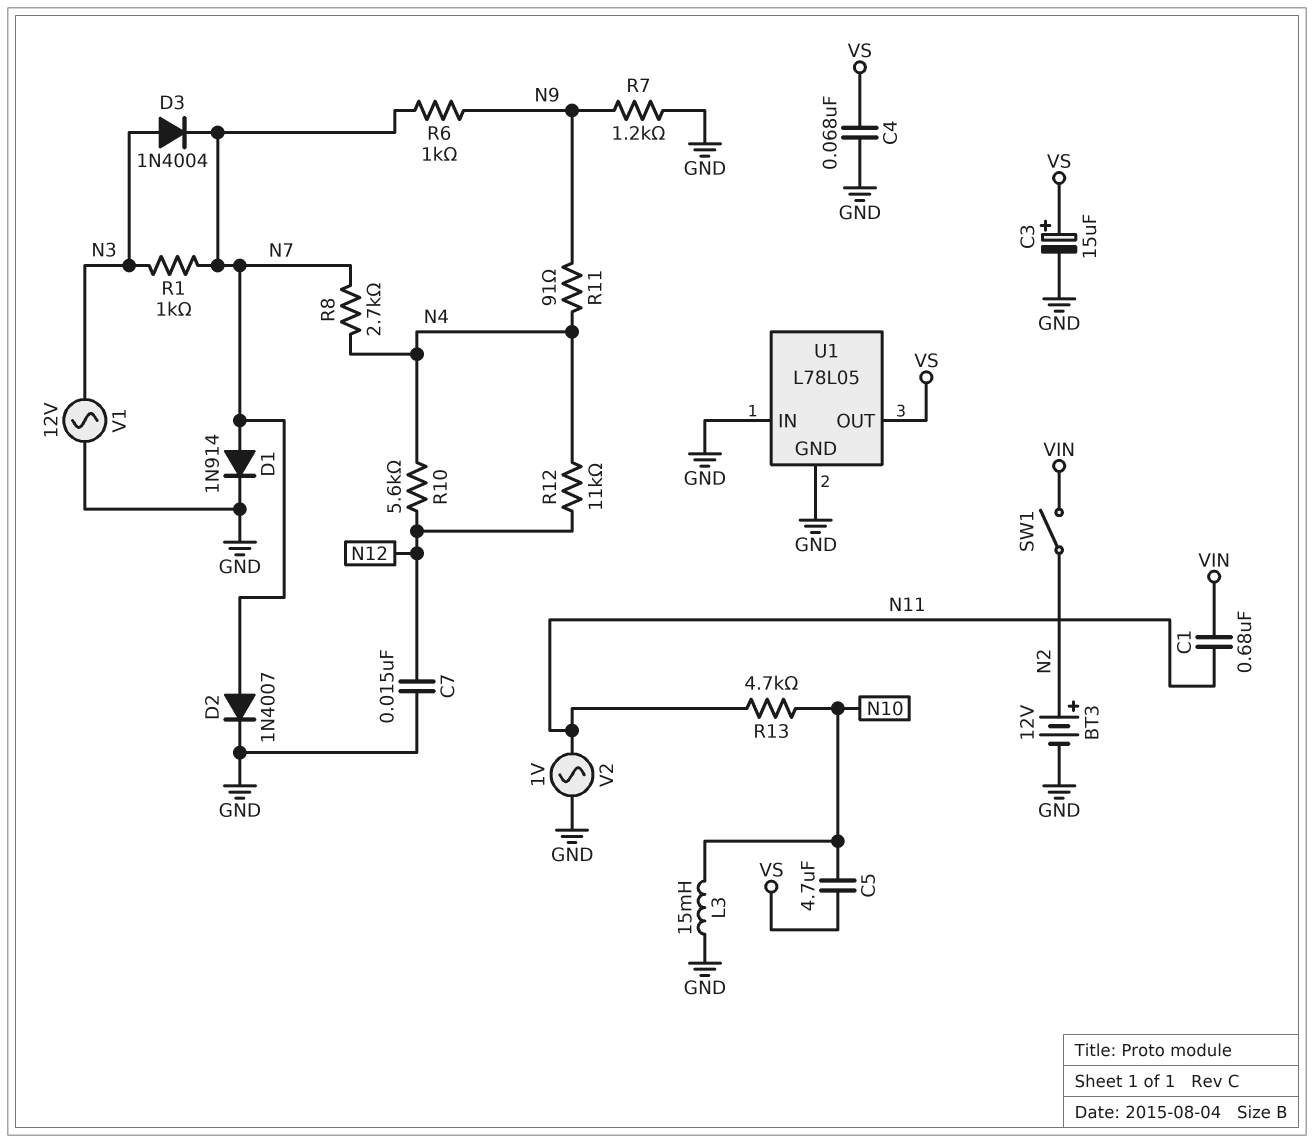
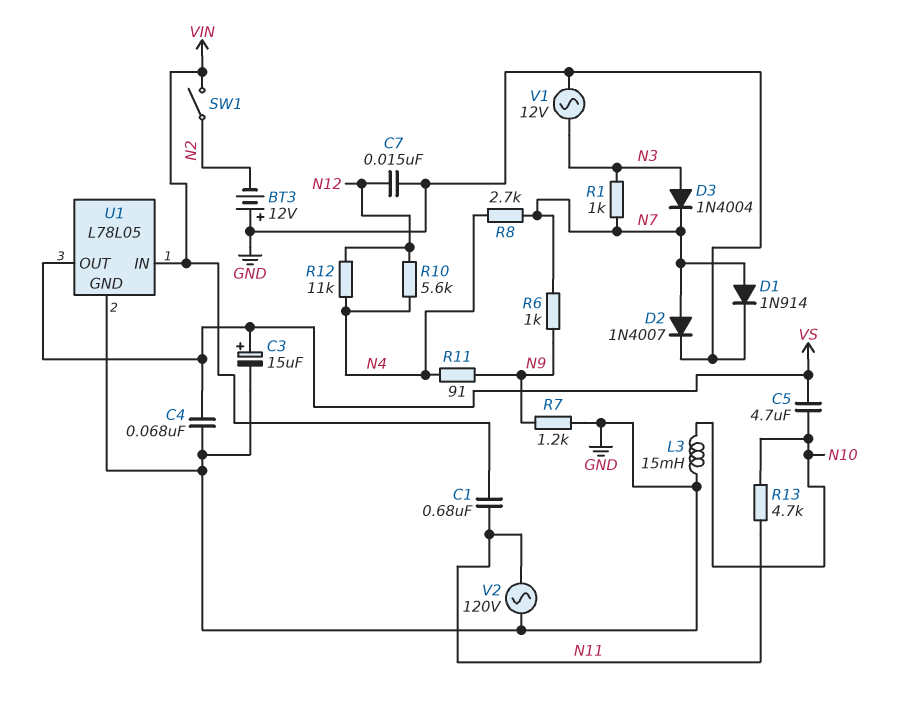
BT3: 12V (plus N2, minus GND) -> 12V (plus GND, minus N2)
U1 pin IN: GND -> VIN
V2: AC 1V (GND, N11) -> AC 120V (GND, N11)

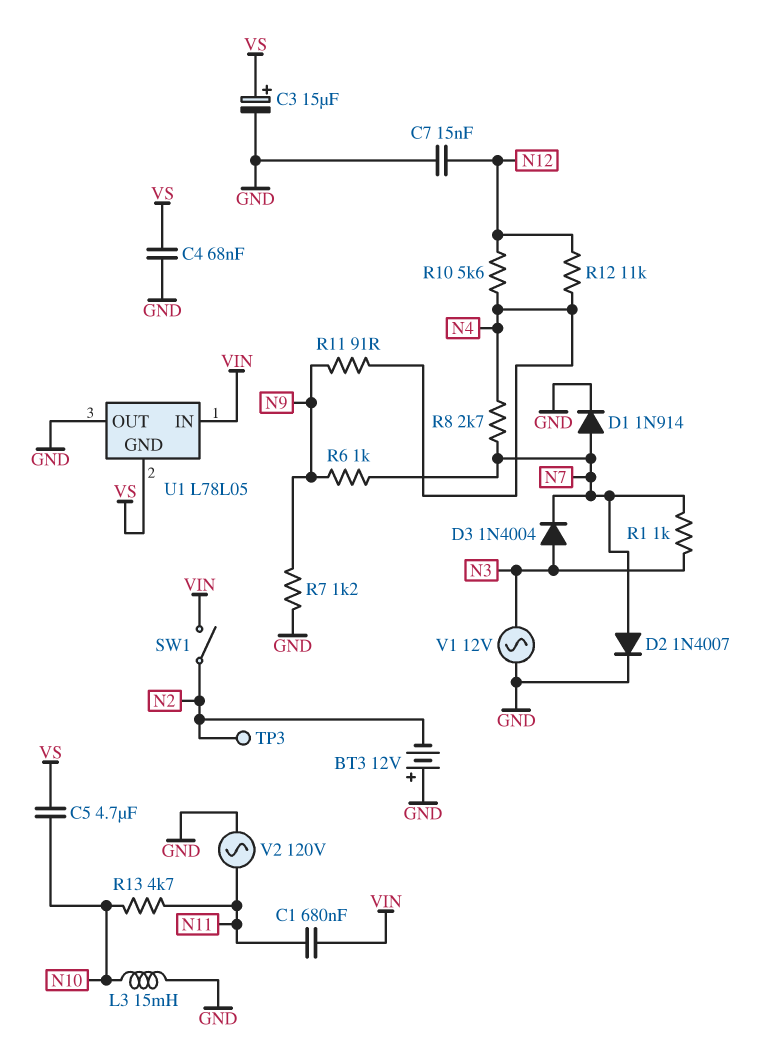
TP3: none -> test point (N2)
U1 pin GND: GND -> VS
U1 pin OUT: VS -> GND

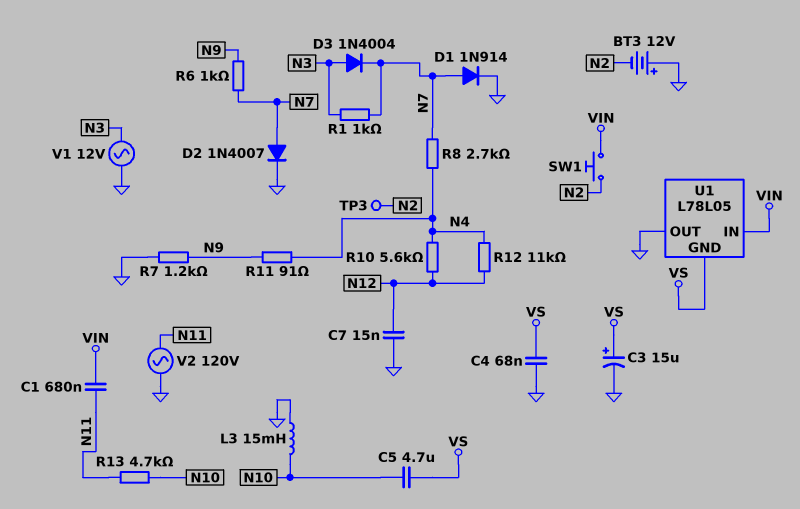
SW1: switch (N2, VIN) -> button (N2, VIN)

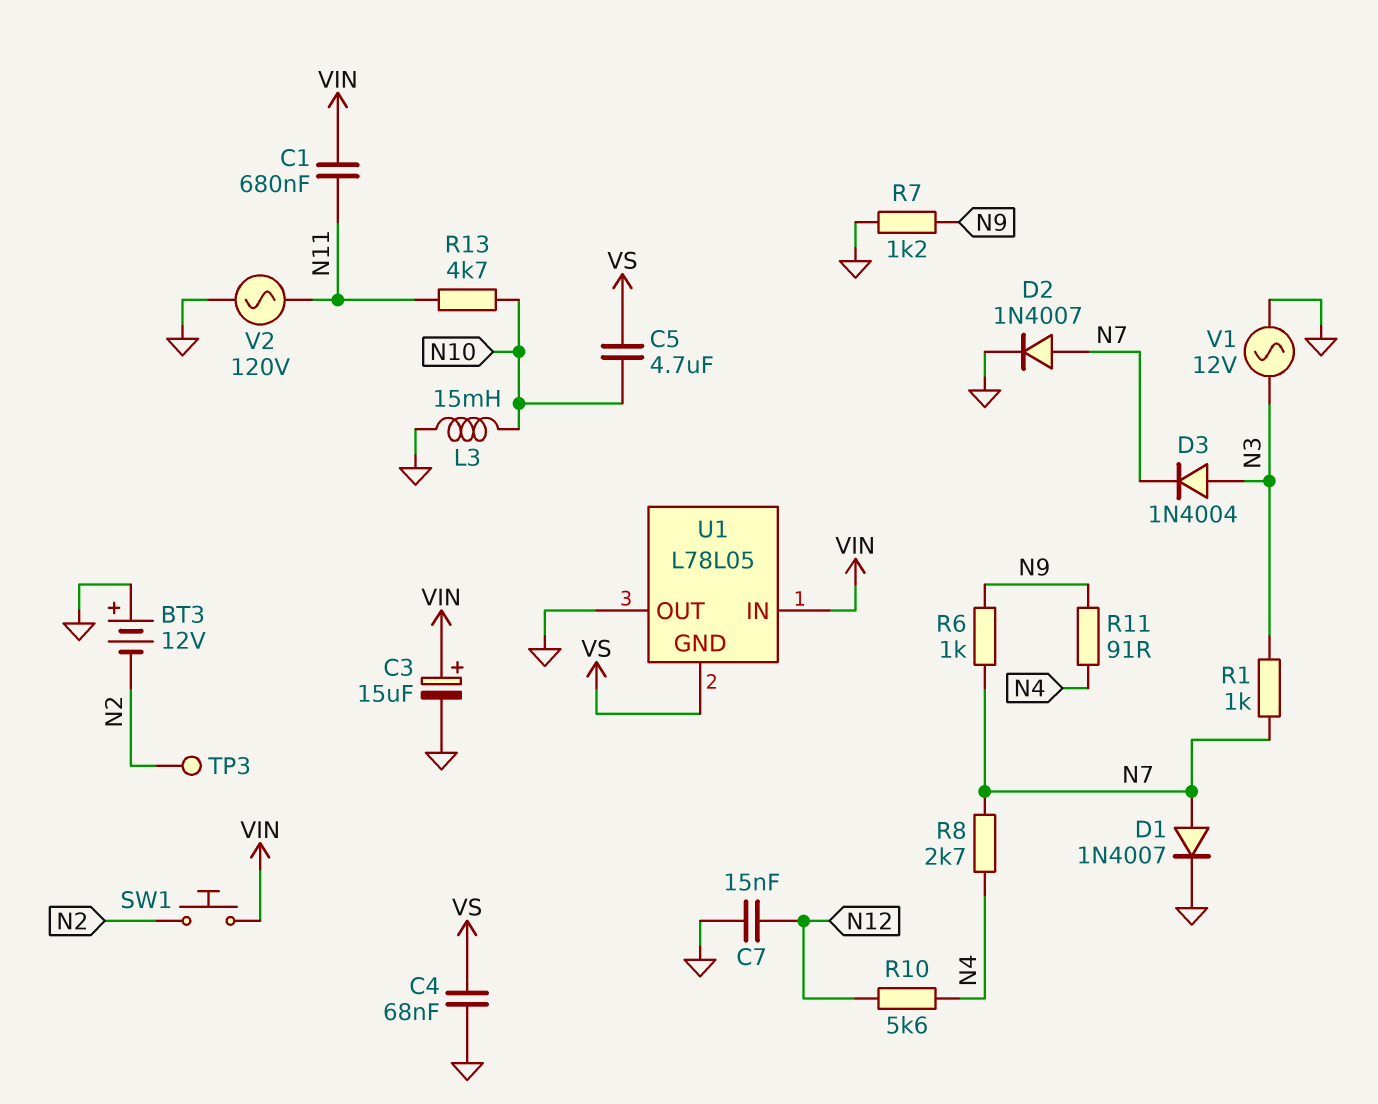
C3: 15uF (plus VS, minus GND) -> 15uF (plus VIN, minus GND)
D1: diode 1N914 (A N7, K GND) -> diode 1N4007 (A N7, K GND)
R12: 11k (N4, N12) -> none

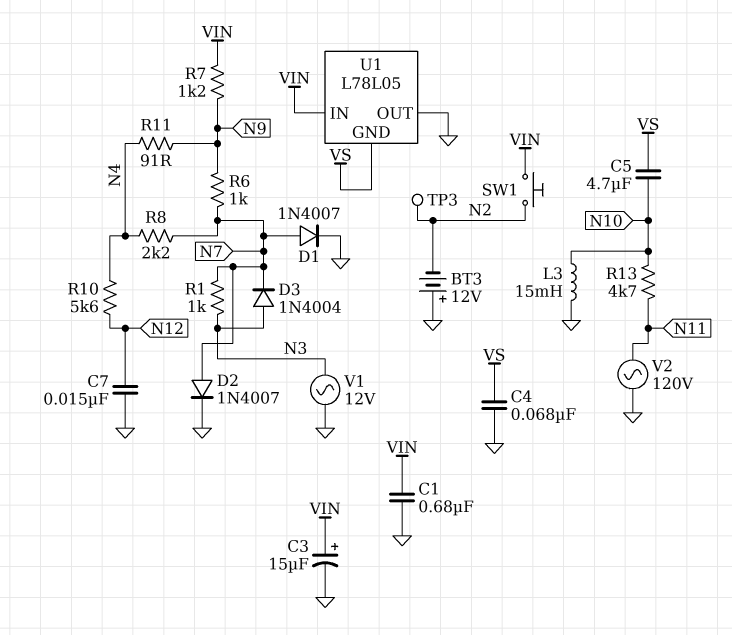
C1: 680nF (N11, VIN) -> 680nF (GND, VIN)
R7: 1.2k (GND, N9) -> 1.2k (N9, VIN)
R8: 2.7k (N4, N7) -> 2.2k (N4, N7)

